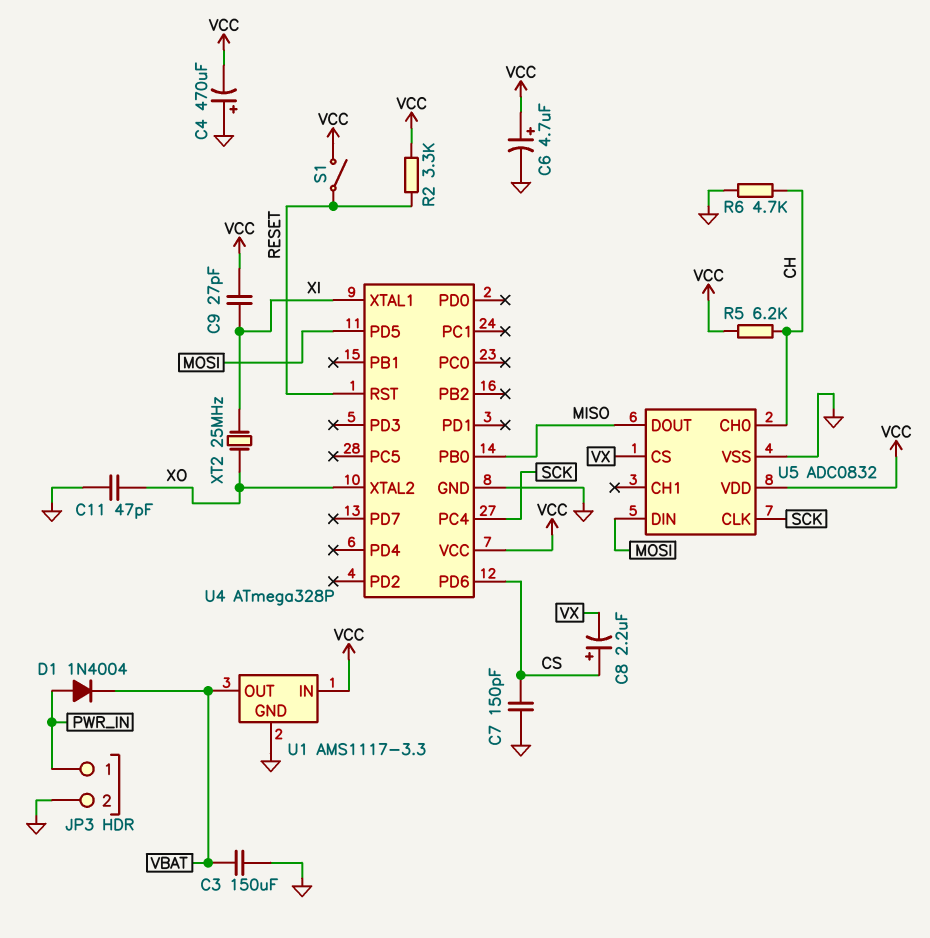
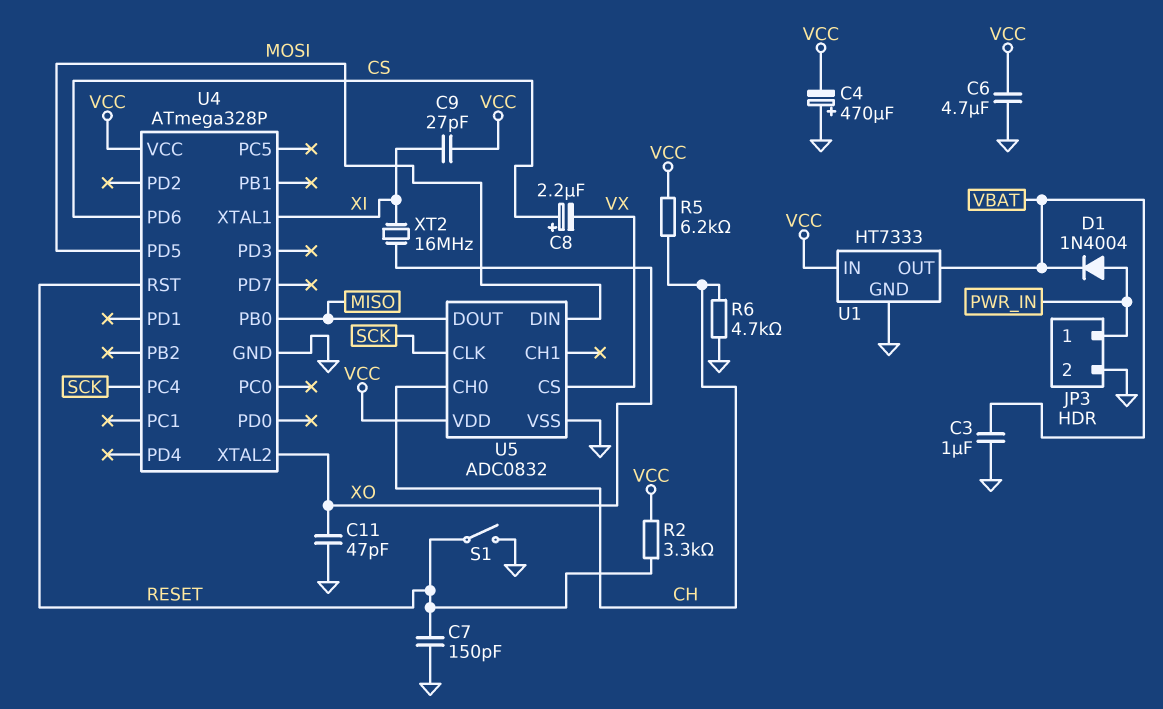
C3: 150uF (GND, VBAT) -> 1uF (GND, VBAT)
C6: 4.7uF (plus VCC, minus GND) -> 4.7uF (GND, VCC)
C7: 150pF (CS, GND) -> 150pF (GND, RESET)
S1: switch (RESET, VCC) -> switch (GND, RESET)
U1: AMS1117-3.3 -> HT7333
XT2: 25MHz (XI, XO) -> 16MHz (XI, XO)

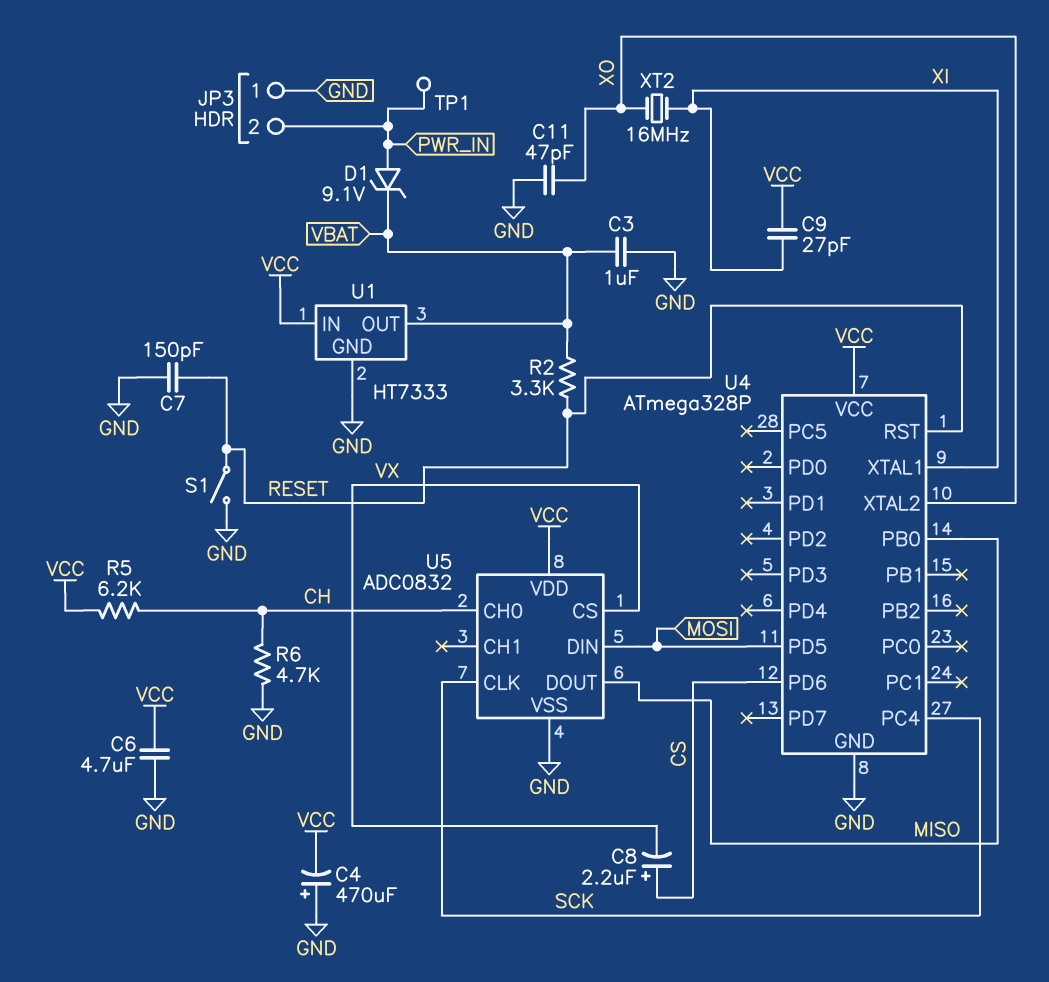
D1: diode 1N4004 (A PWR_IN, K VBAT) -> zener 9.1V (A PWR_IN, K VBAT)
JP3 pin 1: PWR_IN -> GND
JP3 pin 2: GND -> PWR_IN
R2: 3.3k (RESET, VCC) -> 3.3k (RESET, VBAT)
TP1: none -> test point (PWR_IN)

